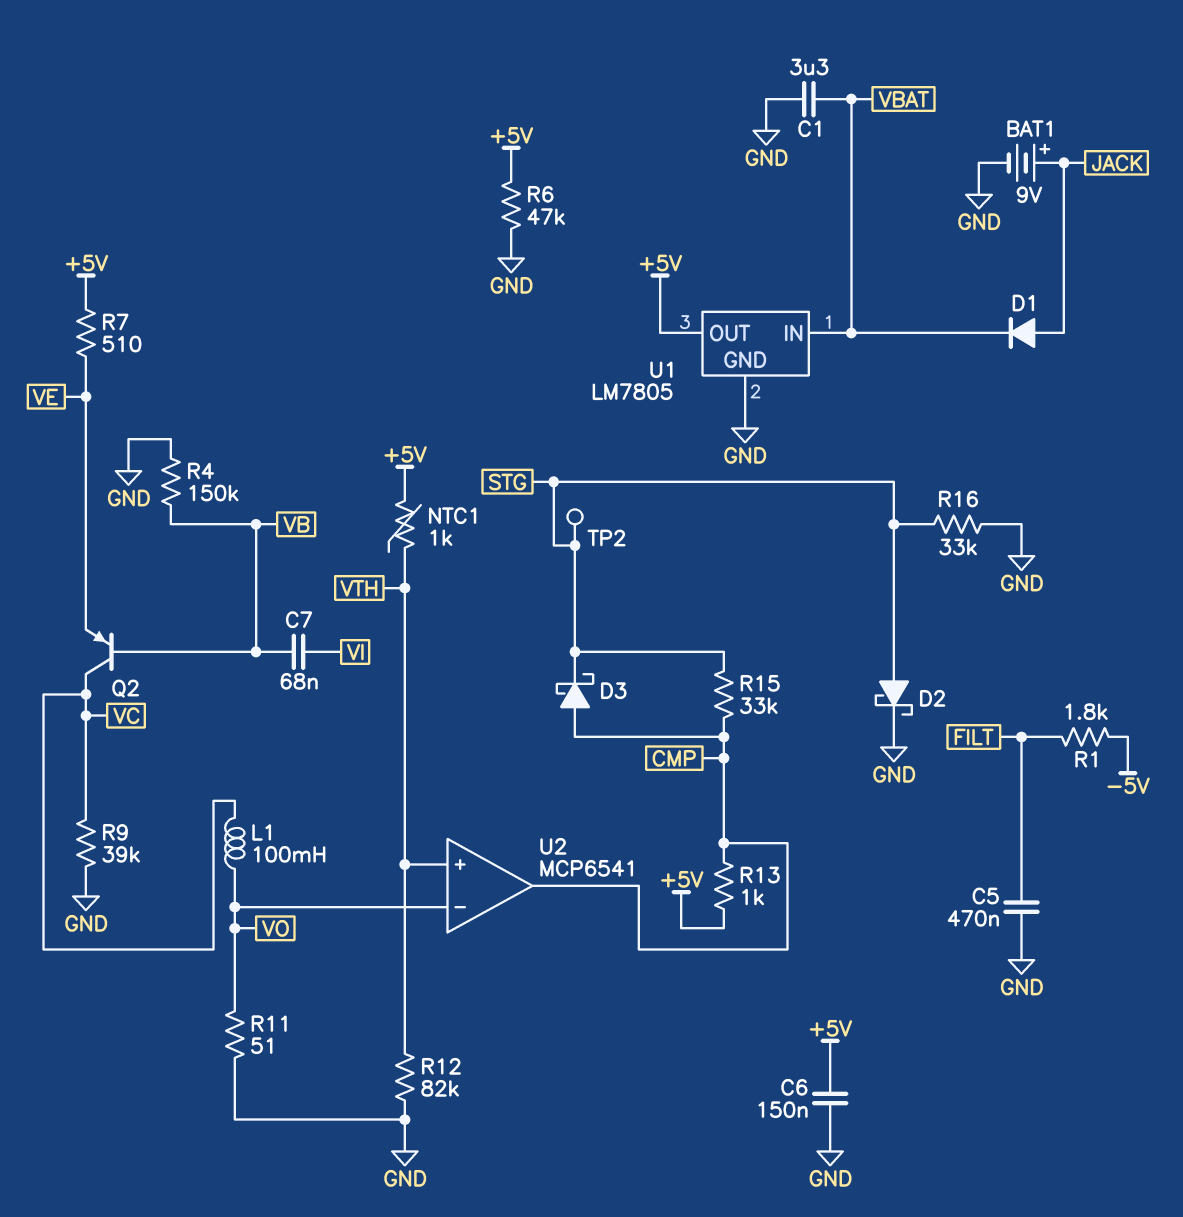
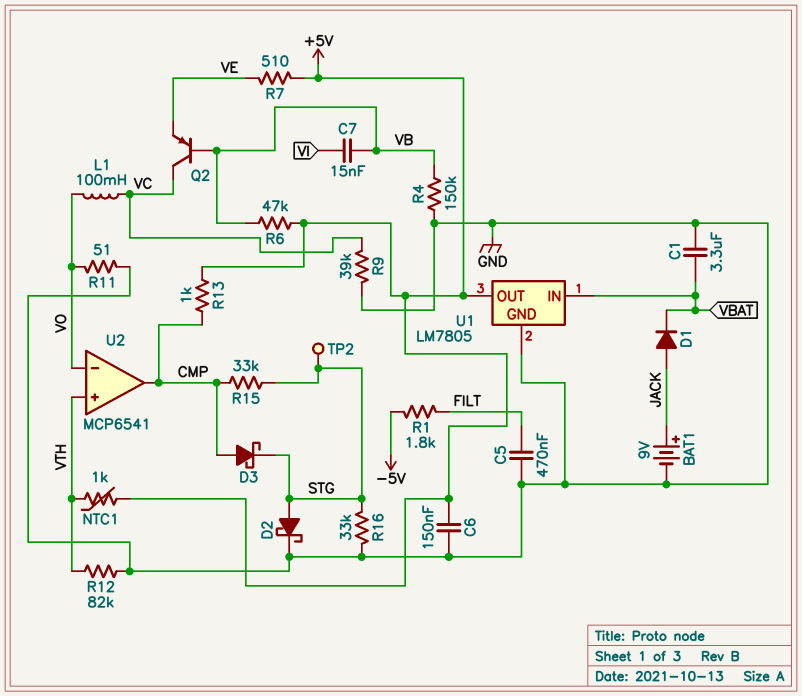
C7: 68nF (VB, VI) -> 15nF (VB, VI)
R6: 47k (+5V, GND) -> 47k (+5V, VB)

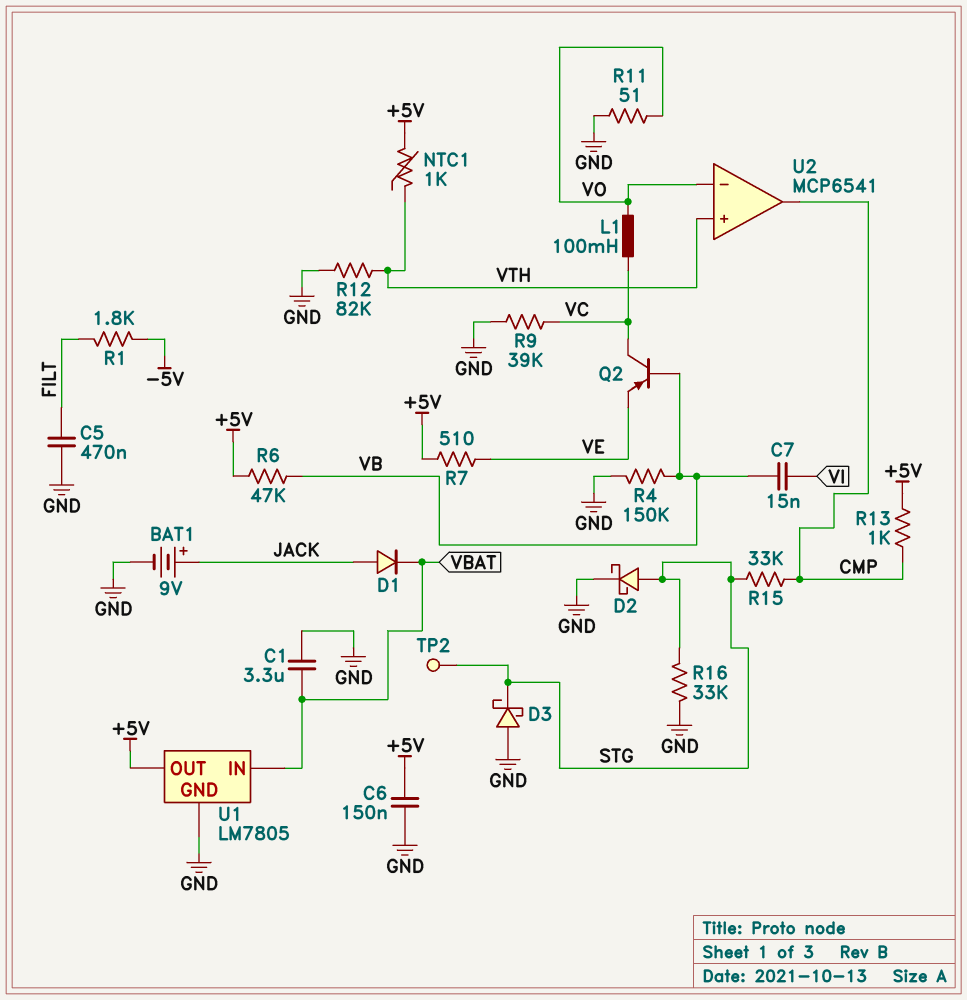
D3: schottky (A CMP, K STG) -> schottky (A GND, K STG)

